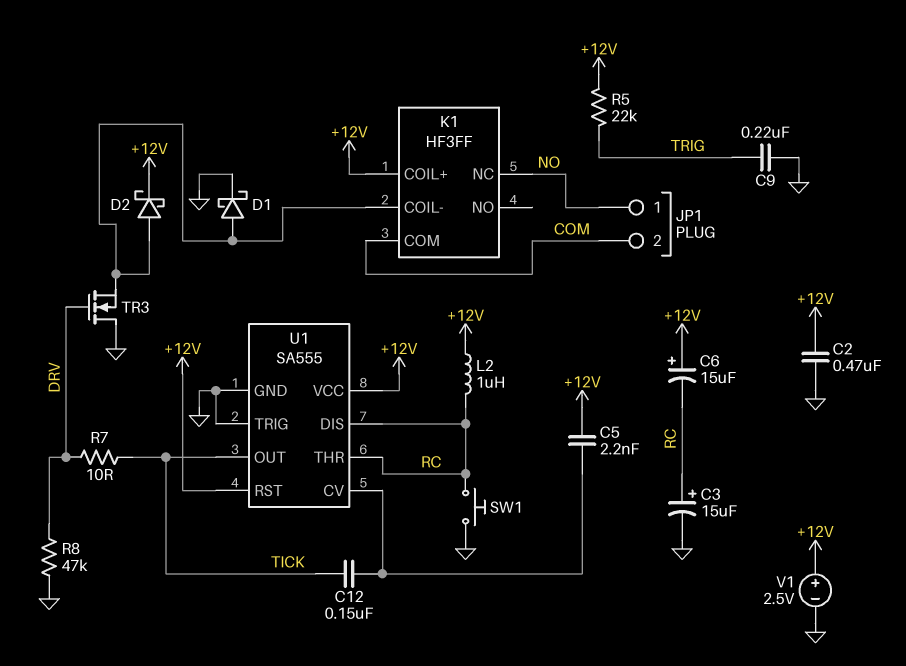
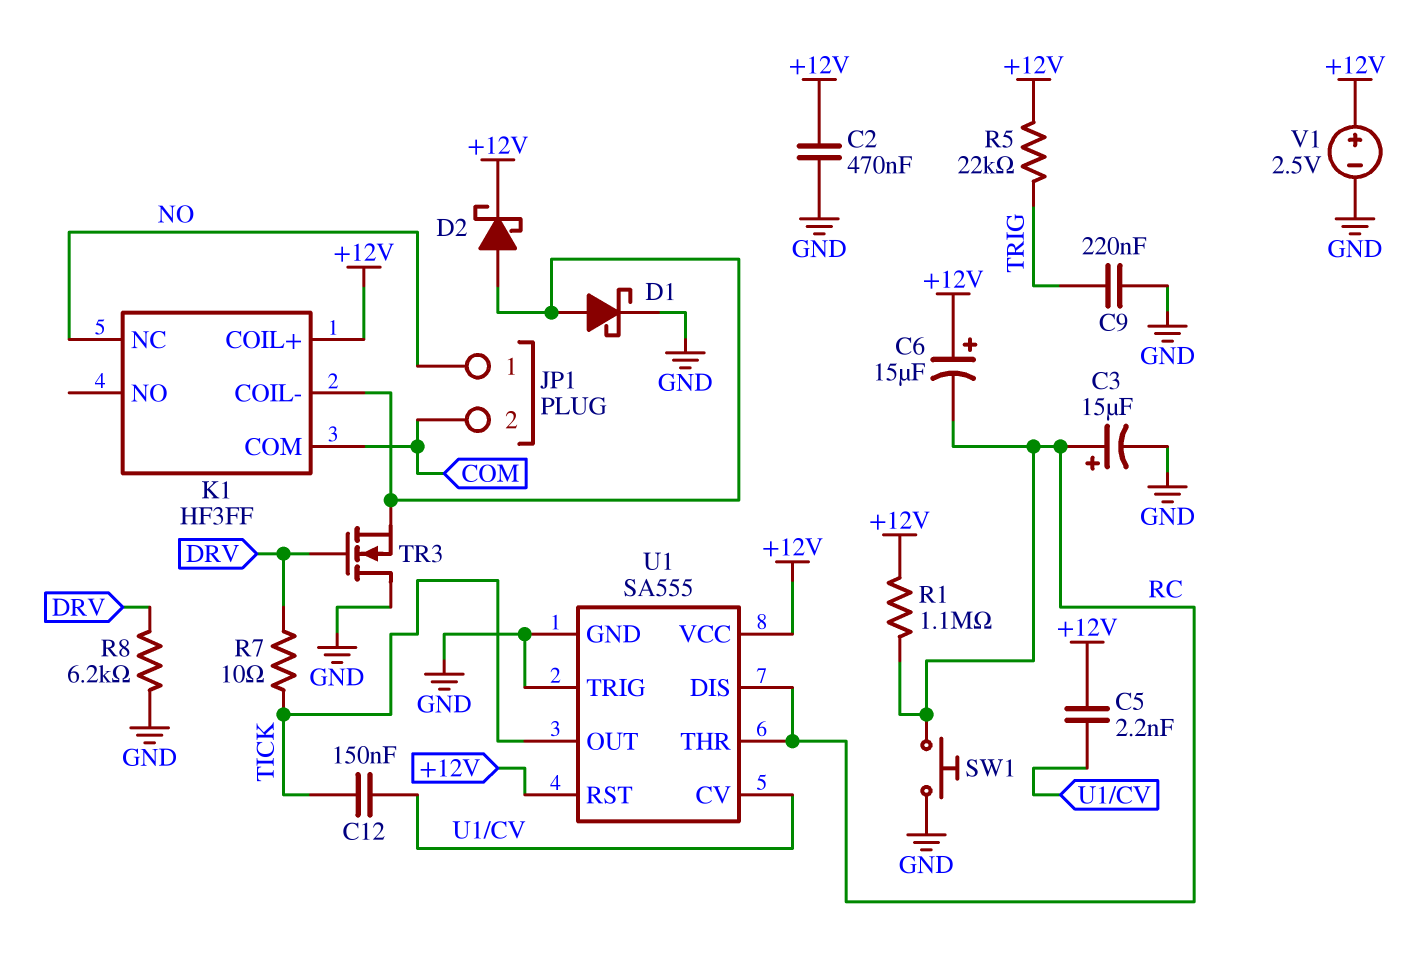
L2: 1uH (+12V, RC) -> none
R1: none -> 1.1M (+12V, RC)
R8: 47k (DRV, GND) -> 6.2k (DRV, GND)

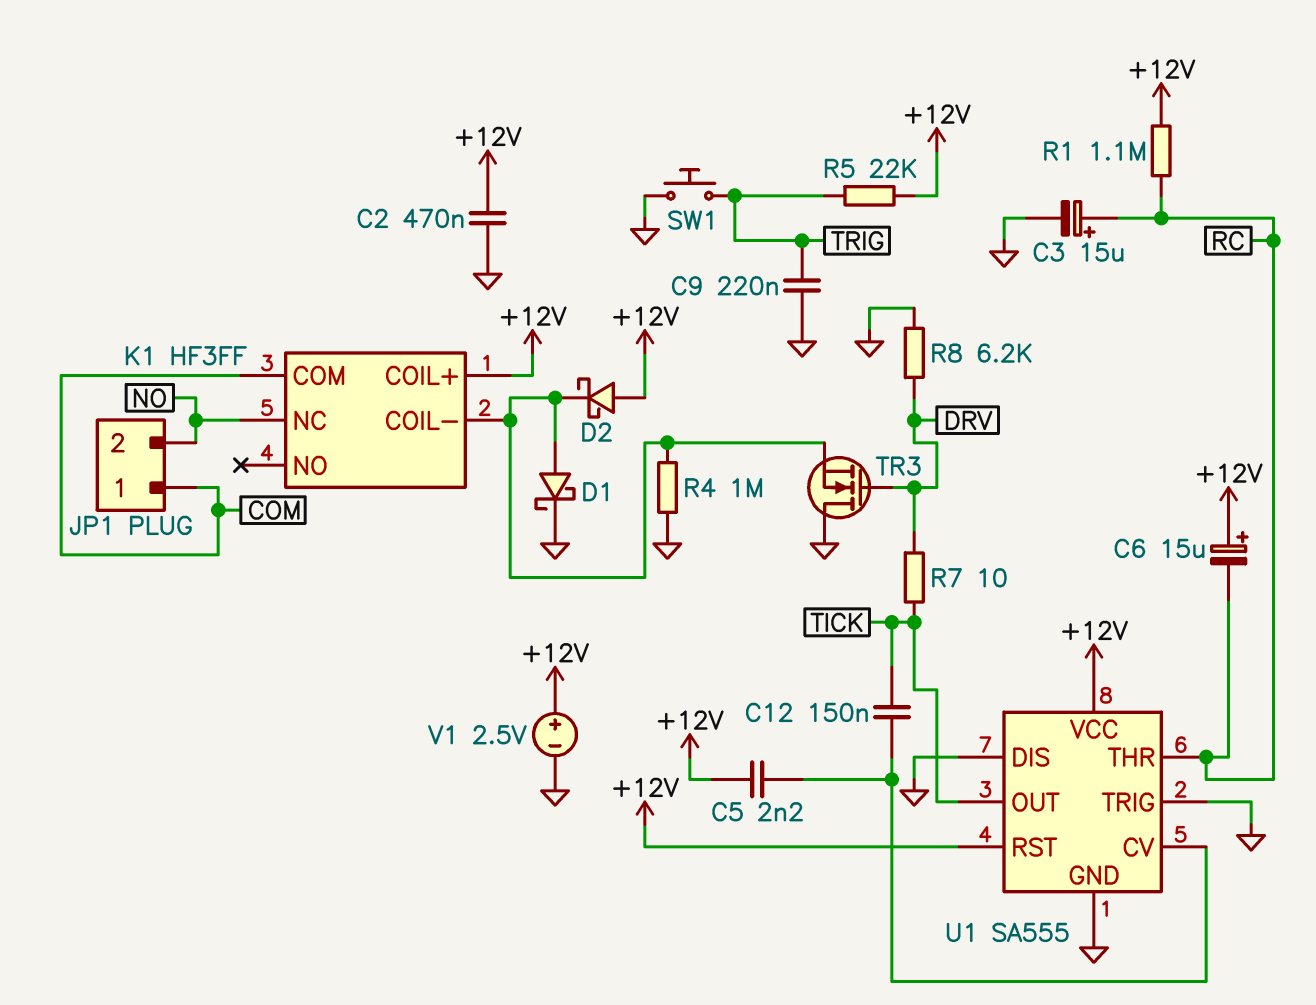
D2: schottky (A K1/COIL-, K +12V) -> schottky (A +12V, K K1/COIL-)
JP1 pin 1: NO -> COM
JP1 pin 2: COM -> NO
R4: none -> 1M (GND, K1/COIL-)
SW1: button (GND, RC) -> button (GND, TRIG)
U1 pin DIS: RC -> GND

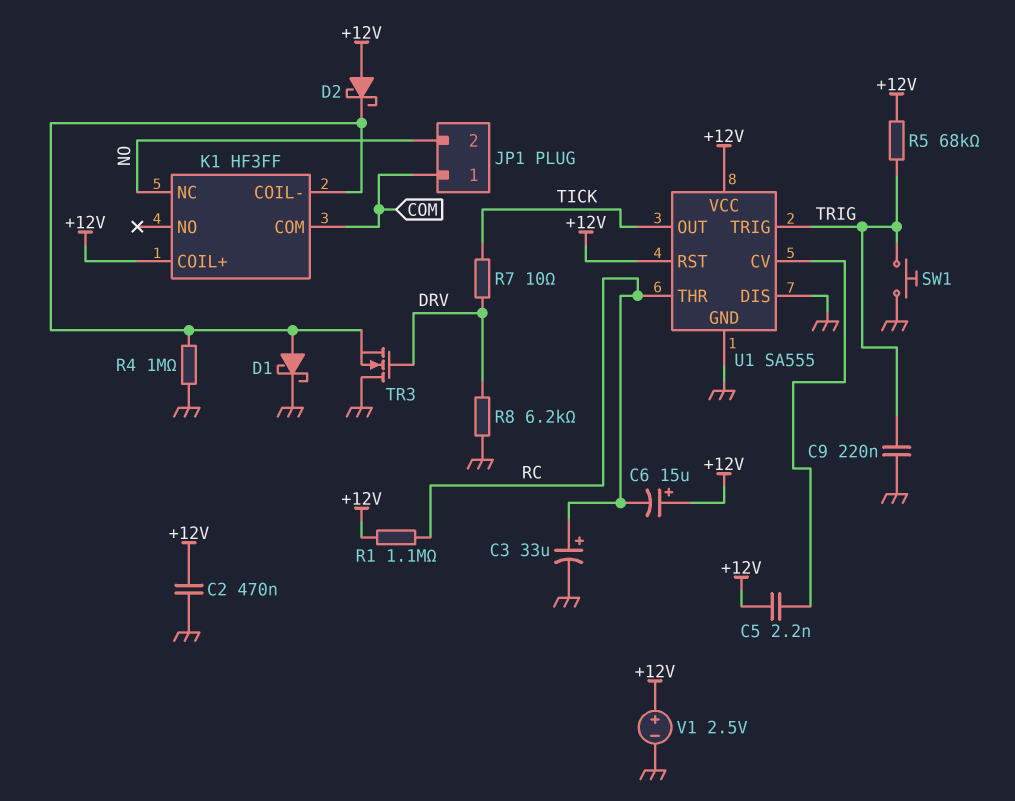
C3: 15uF (plus RC, minus GND) -> 33uF (plus RC, minus GND)
C12: 150nF (TICK, U1/CV) -> none
R5: 22k (+12V, TRIG) -> 68k (+12V, TRIG)
U1 pin TRIG: GND -> TRIG

